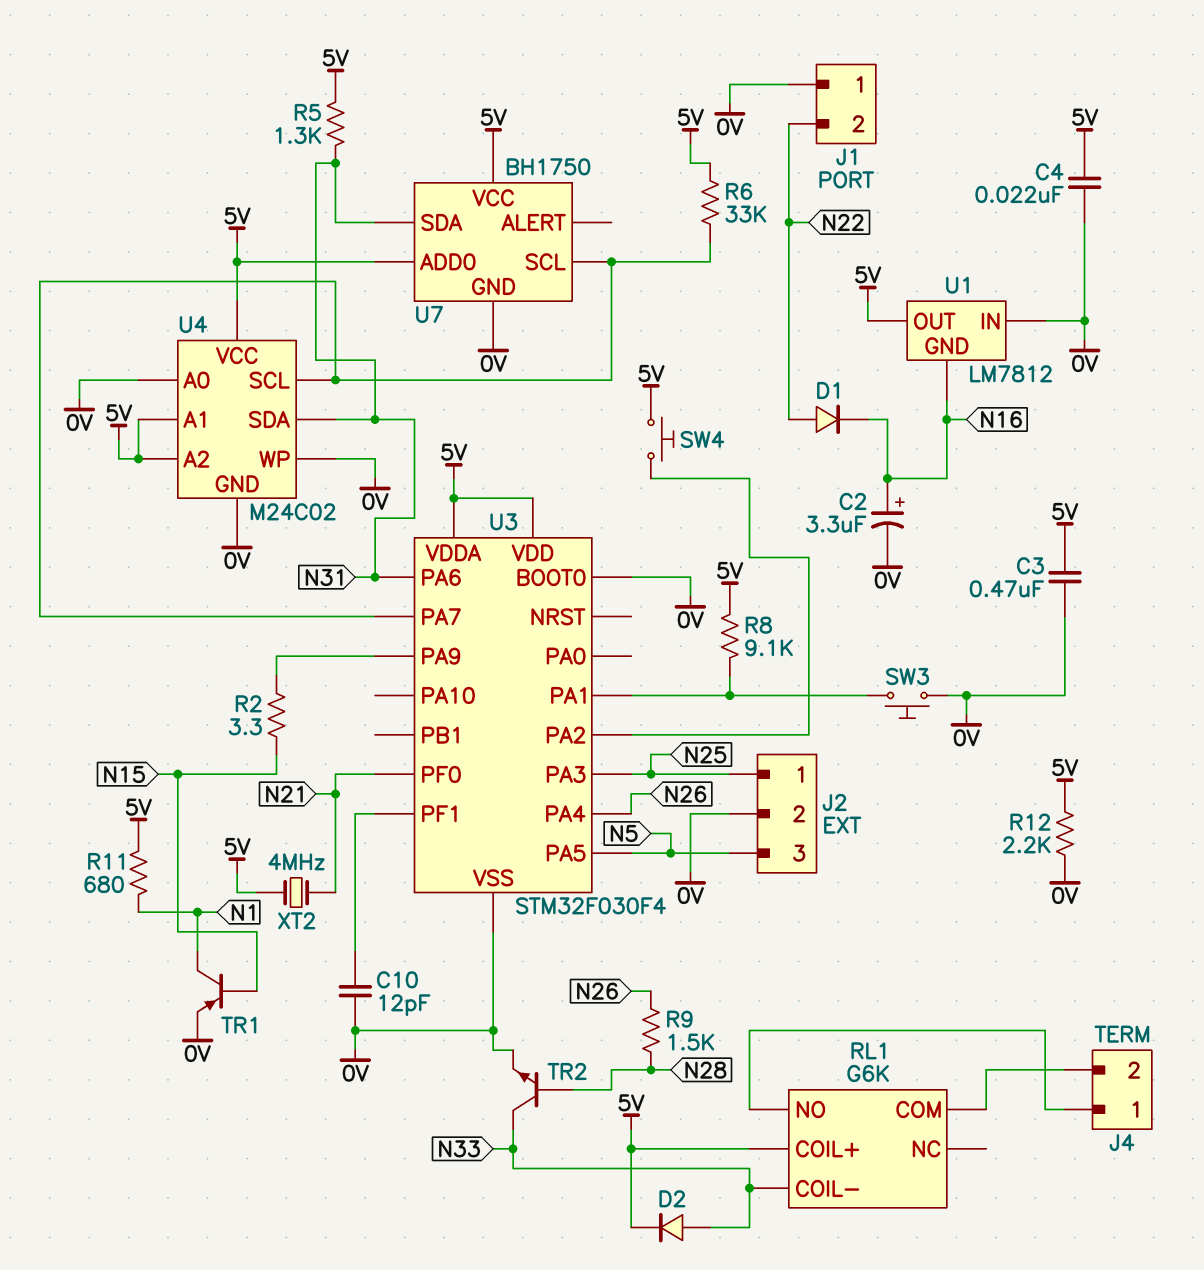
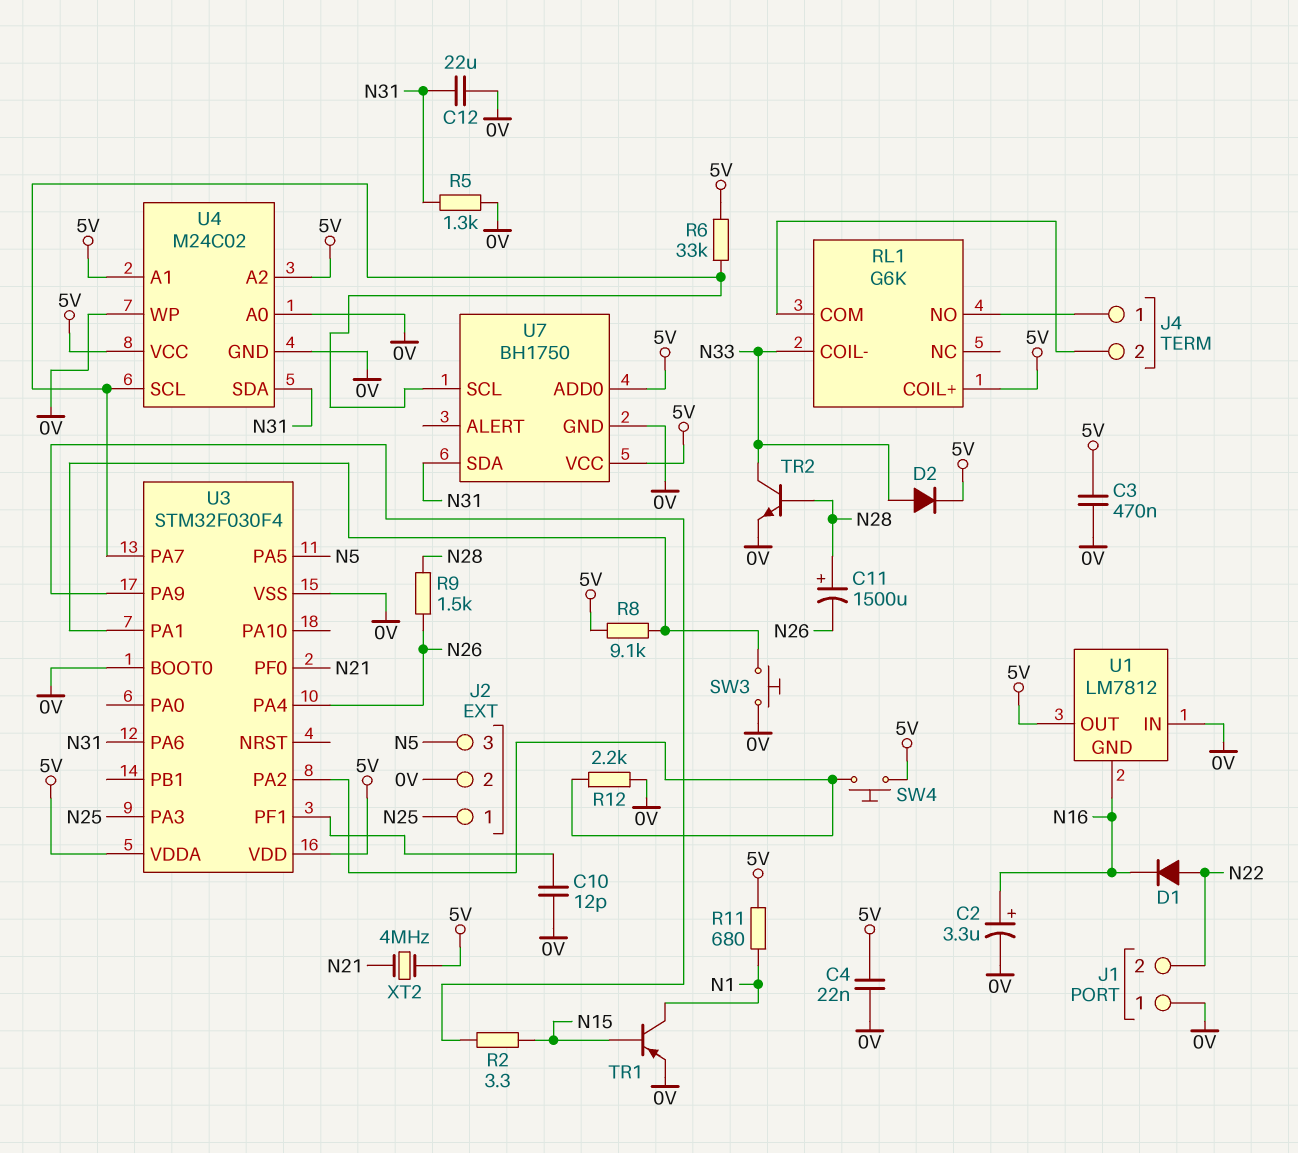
C11: none -> 1500uF (plus N28, minus N26)
C12: none -> 22uF (0V, N31)
R5: 1.3k (5V, N31) -> 1.3k (0V, N31)
R12: 2.2k (0V, 5V) -> 2.2k (0V, U3/PA2)

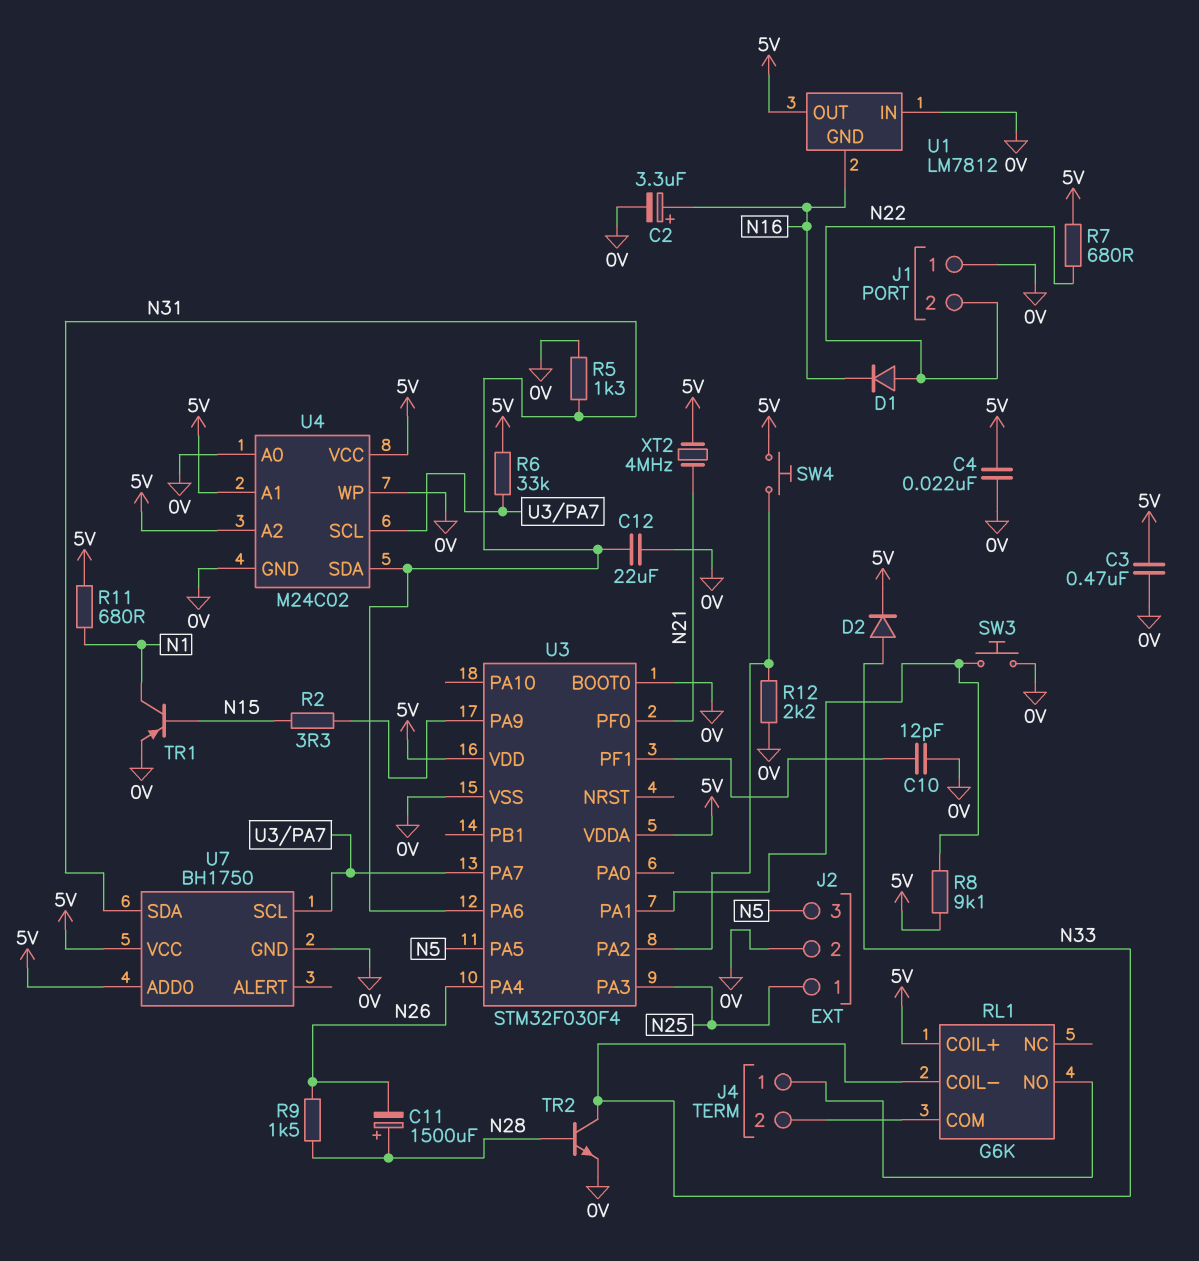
R7: none -> 680 (5V, N22)

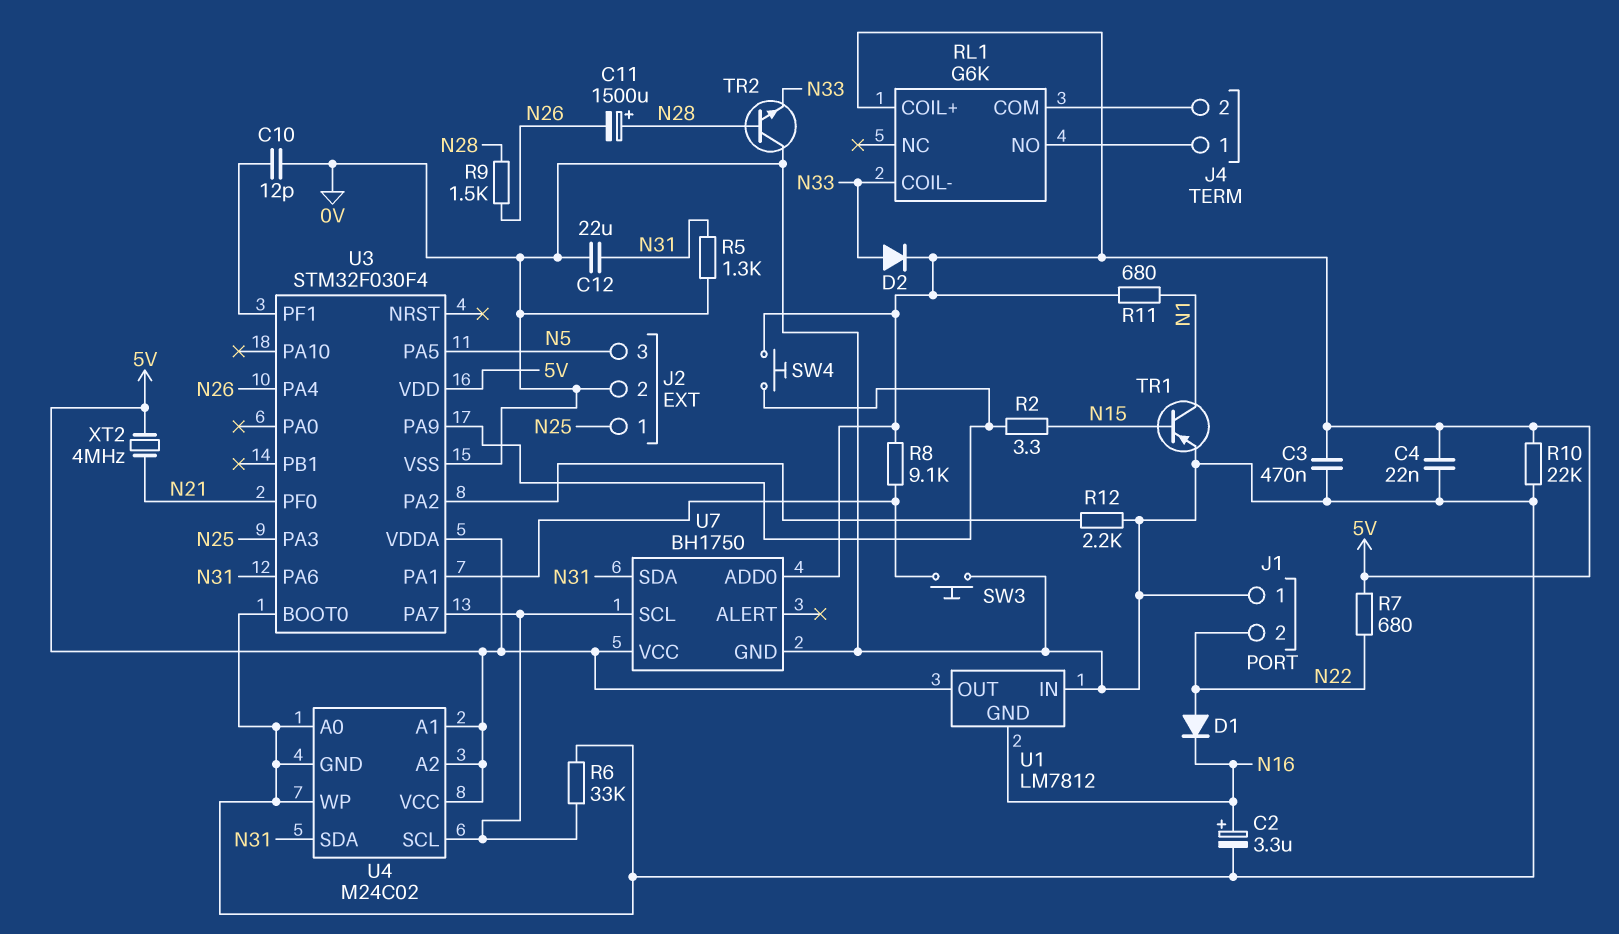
R6: 33k (5V, U3/PA7) -> 33k (0V, U3/PA7)
R10: none -> 22k (0V, 5V)
SW4: button (5V, U3/PA2) -> button (5V, U3/PA9)
TR2: NPN (B N28, C N33, E 0V) -> NPN (B N28, C 0V, E N33)

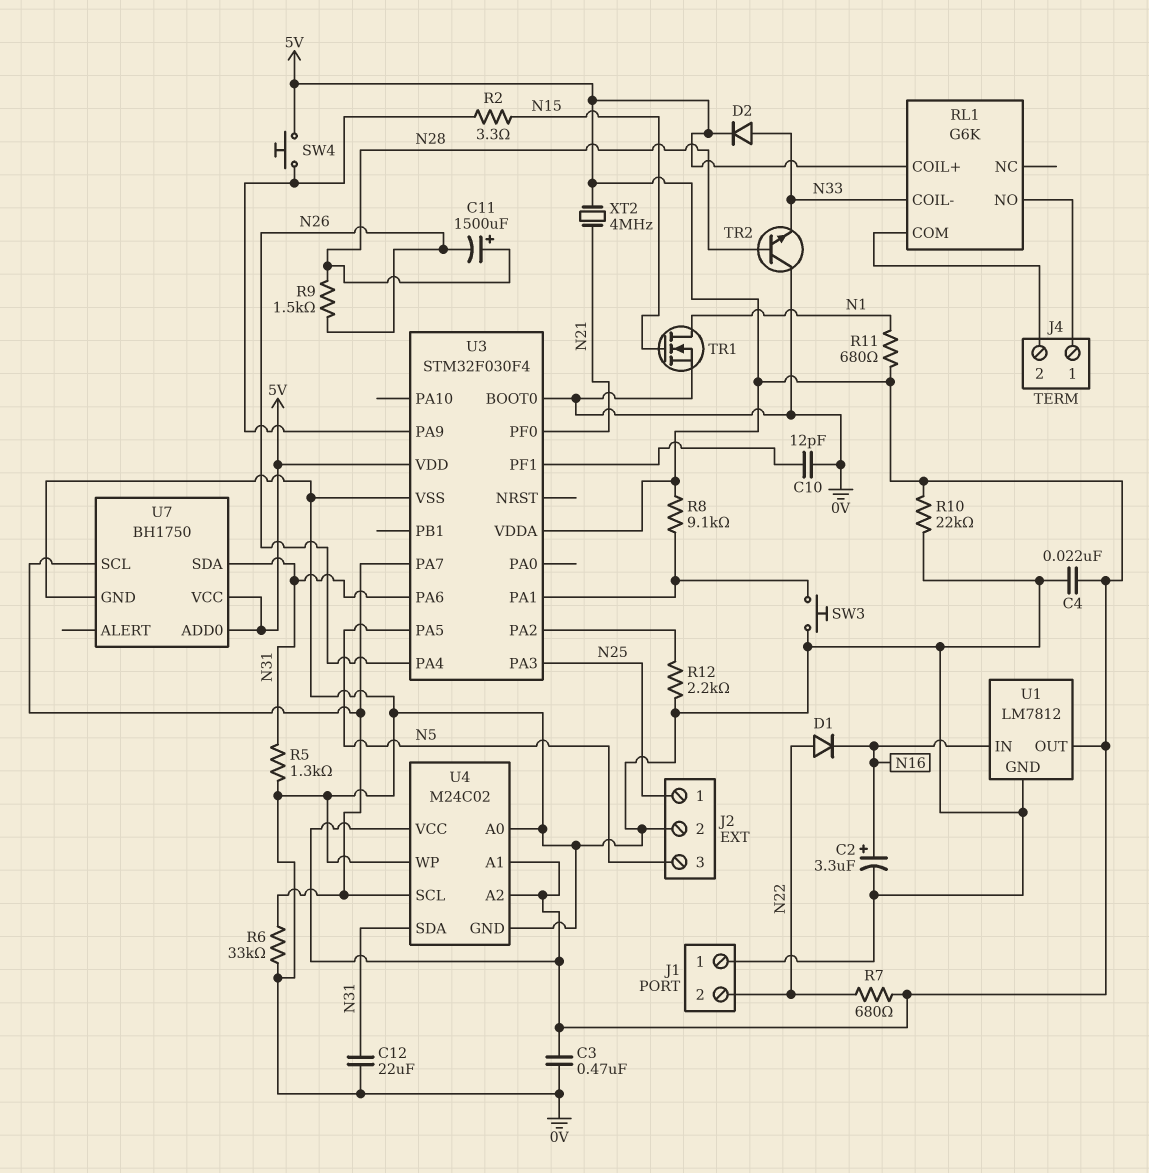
TR1: PNP (B N15, C N1, E 0V) -> NMOS (G N15, D N1, S 0V)
U1 pin GND: N16 -> 0V
U1 pin IN: 0V -> N16

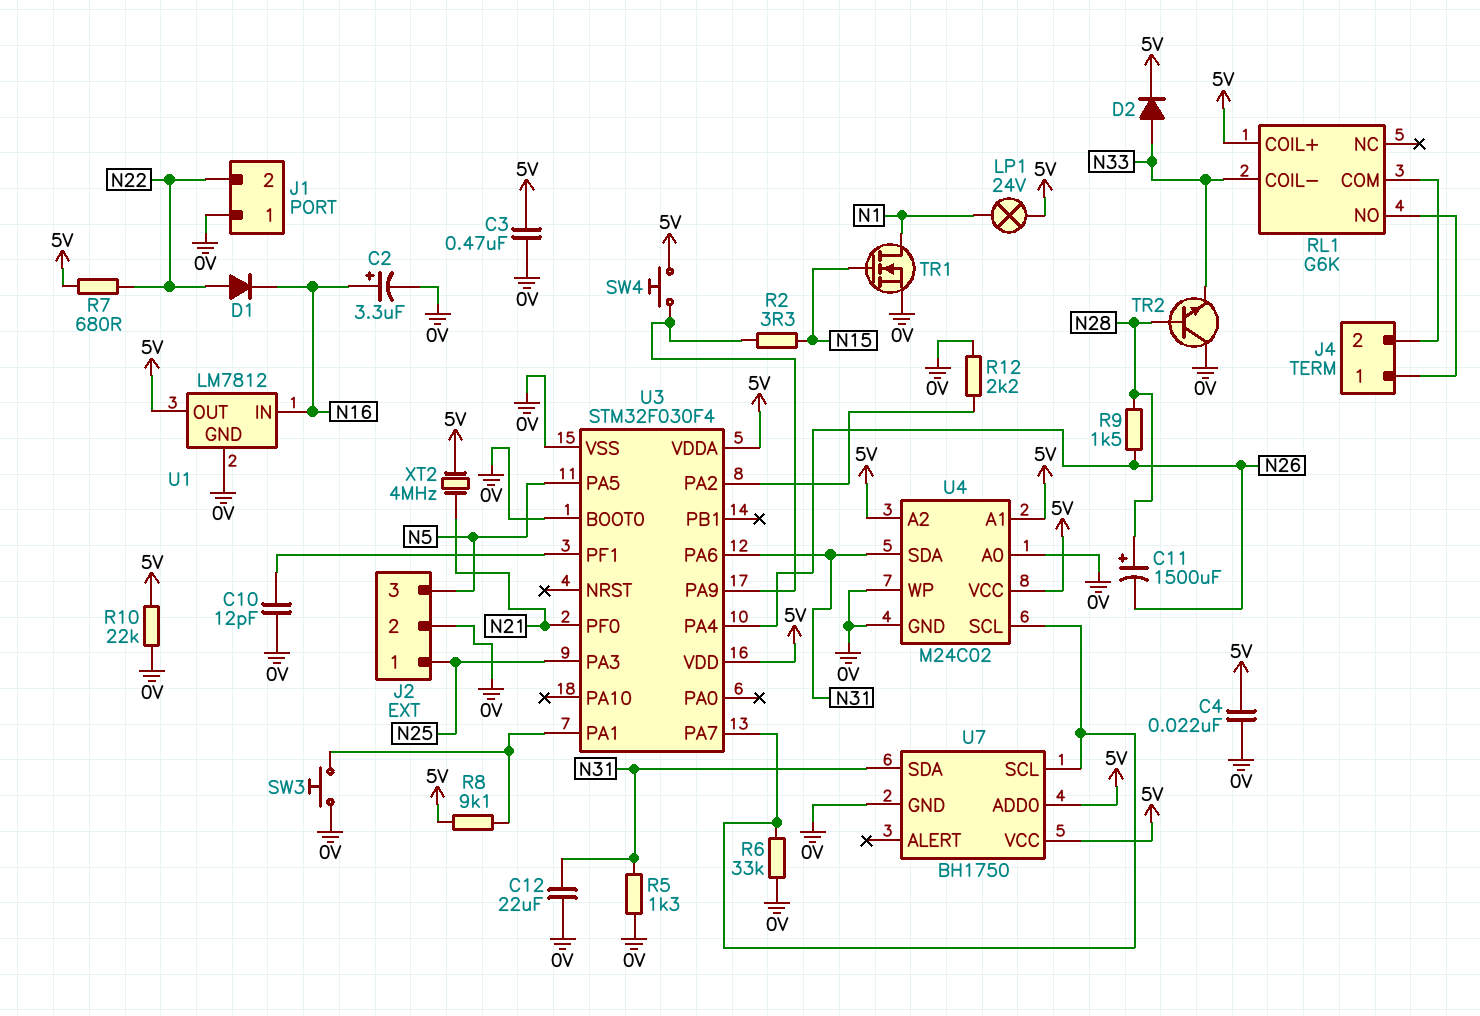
LP1: none -> lamp 24V (5V, N1)
R11: 680 (5V, N1) -> none

